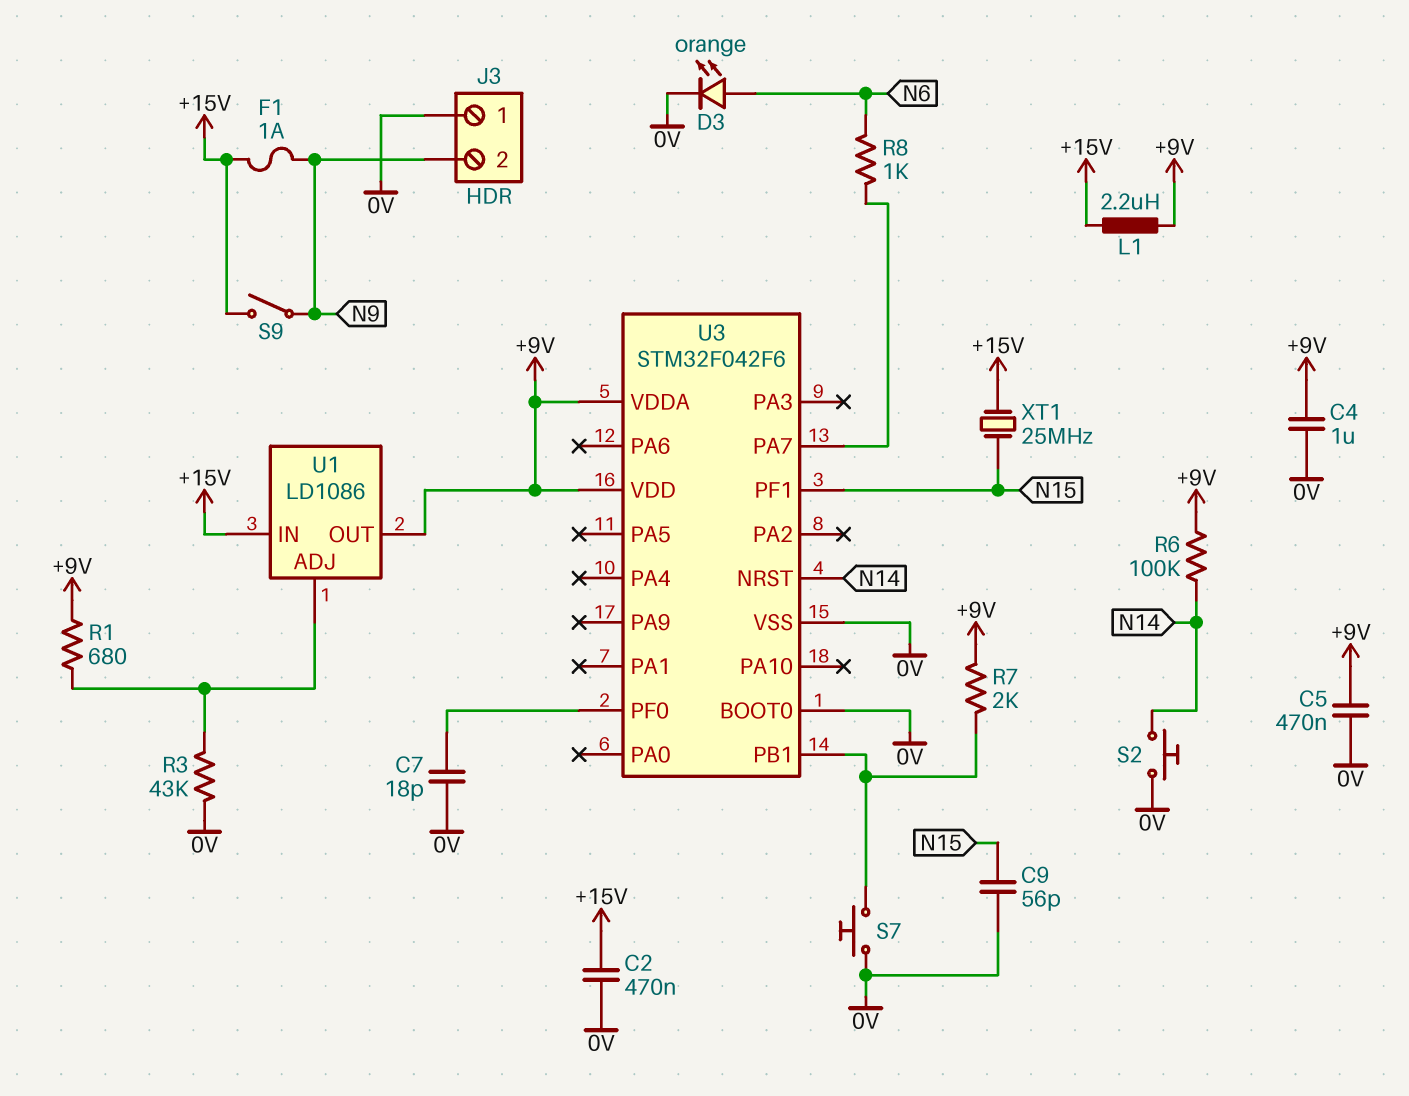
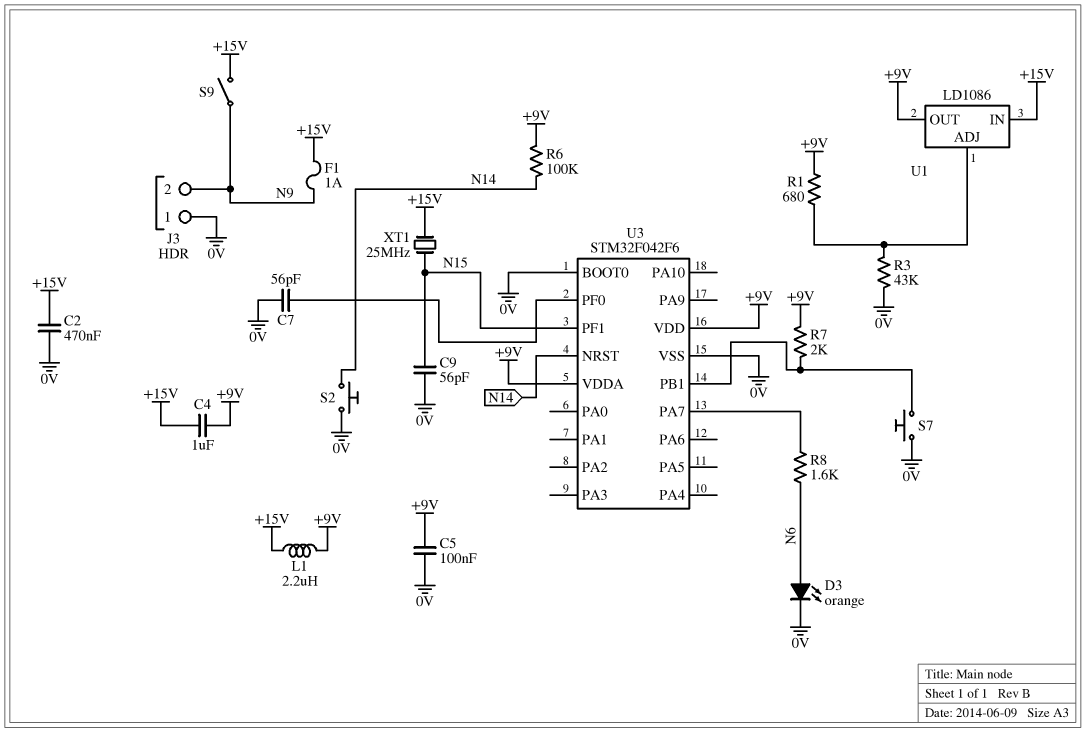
C4: 1uF (+9V, 0V) -> 1uF (+9V, +15V)
C5: 470nF (+9V, 0V) -> 100nF (+9V, 0V)
C7: 18pF (0V, U3/PF0) -> 56pF (0V, U3/PF0)
R8: 1k (N6, U3/PA7) -> 1.6k (N6, U3/PA7)

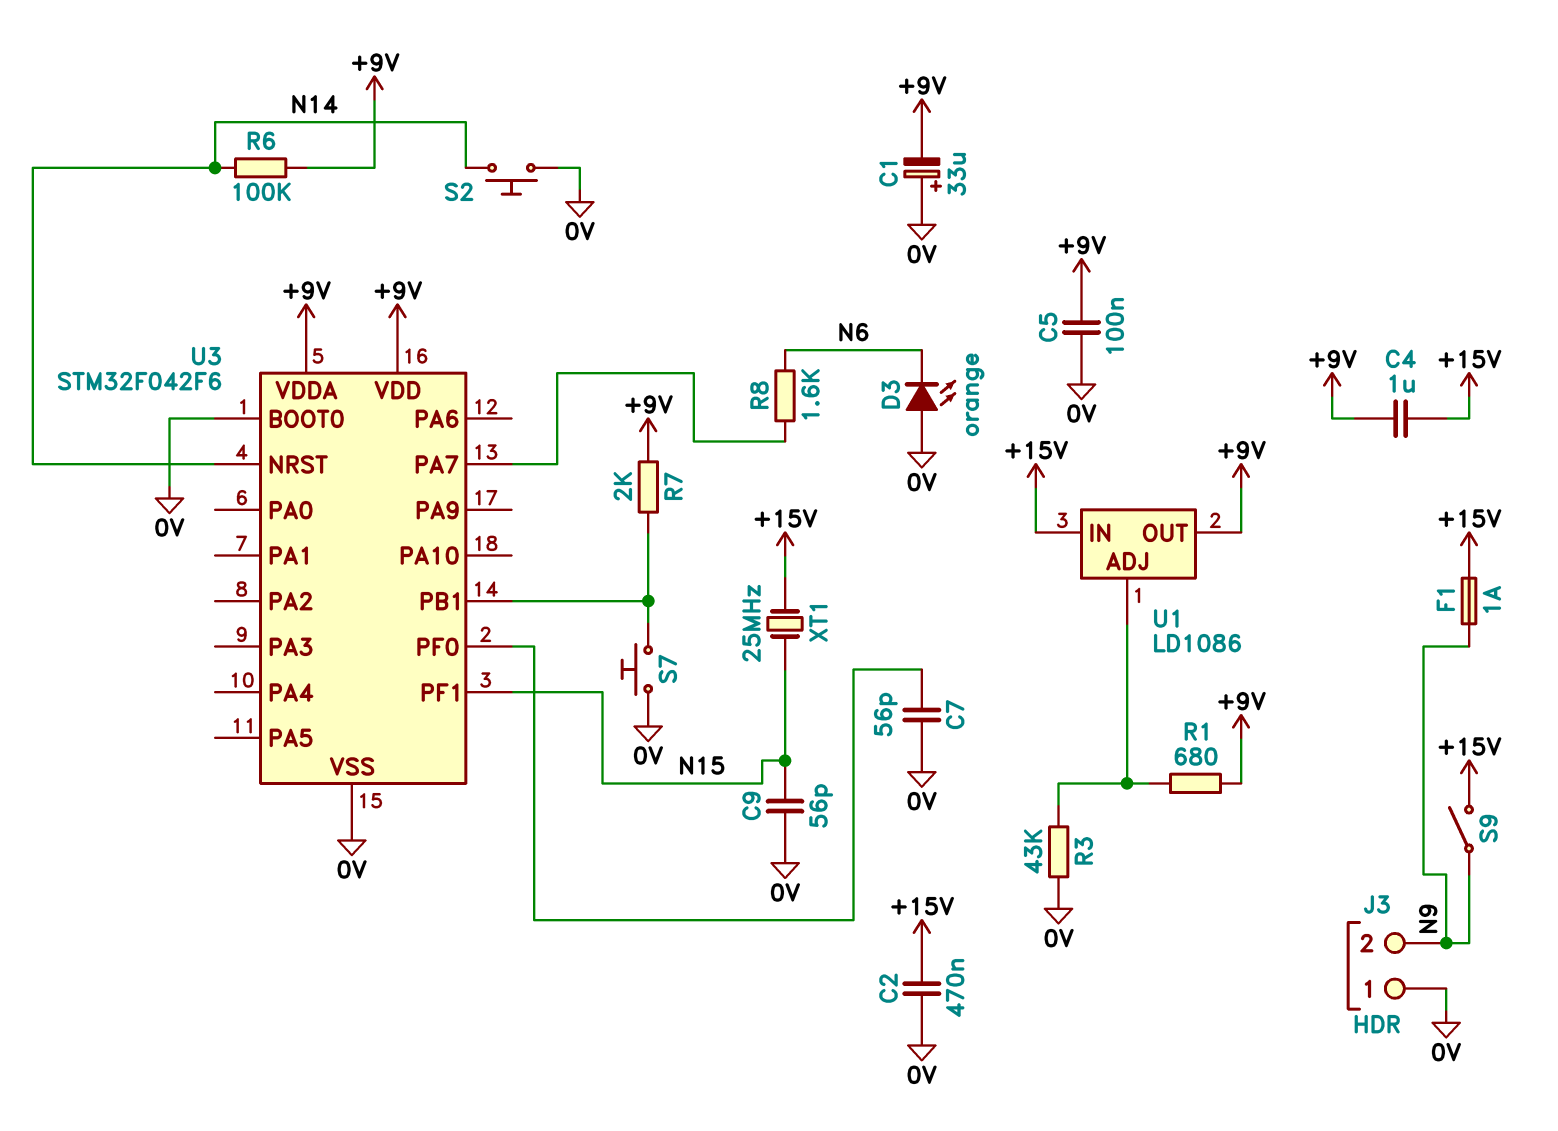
C1: none -> 33uF (plus 0V, minus +9V)
D3: LED orange (A N6, K 0V) -> LED orange (A 0V, K N6)
L1: 2.2uH (+9V, +15V) -> none

